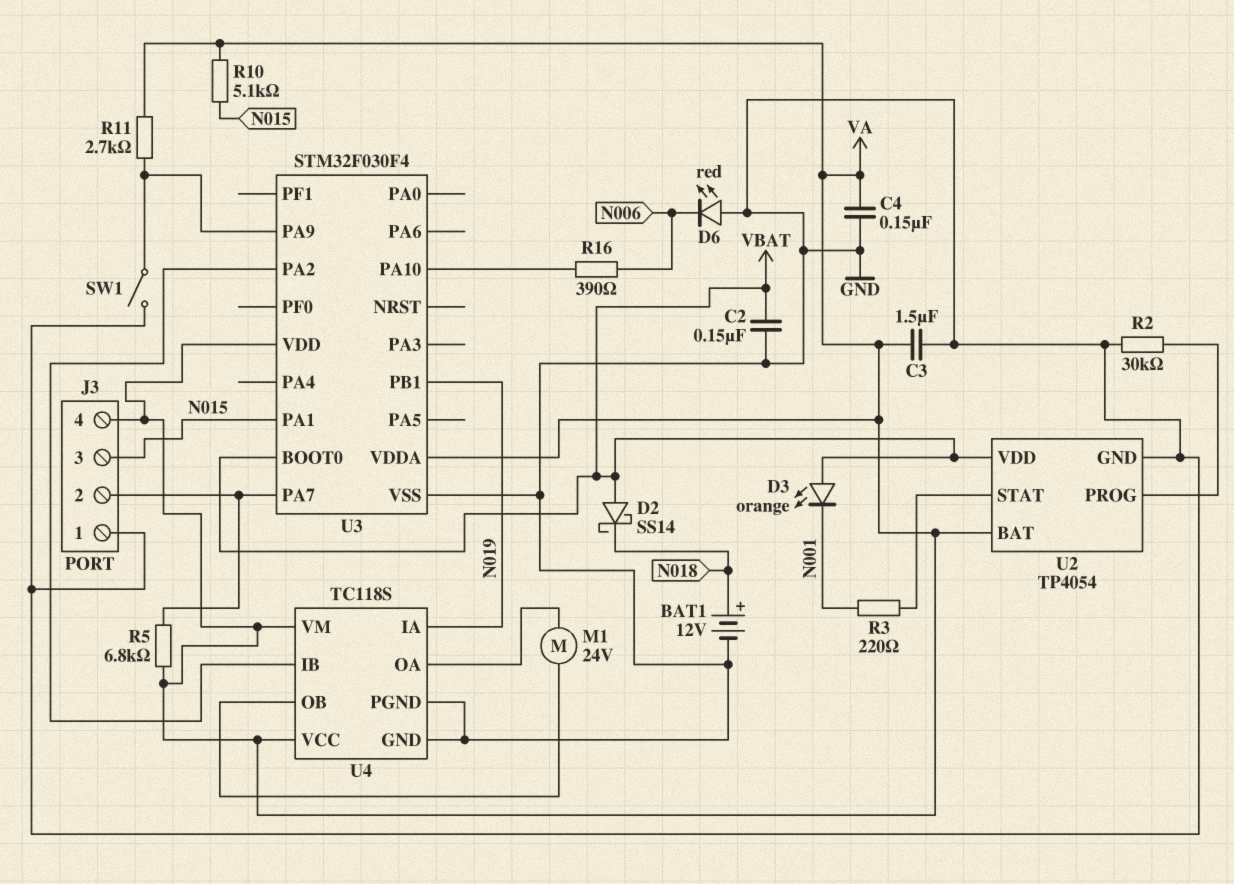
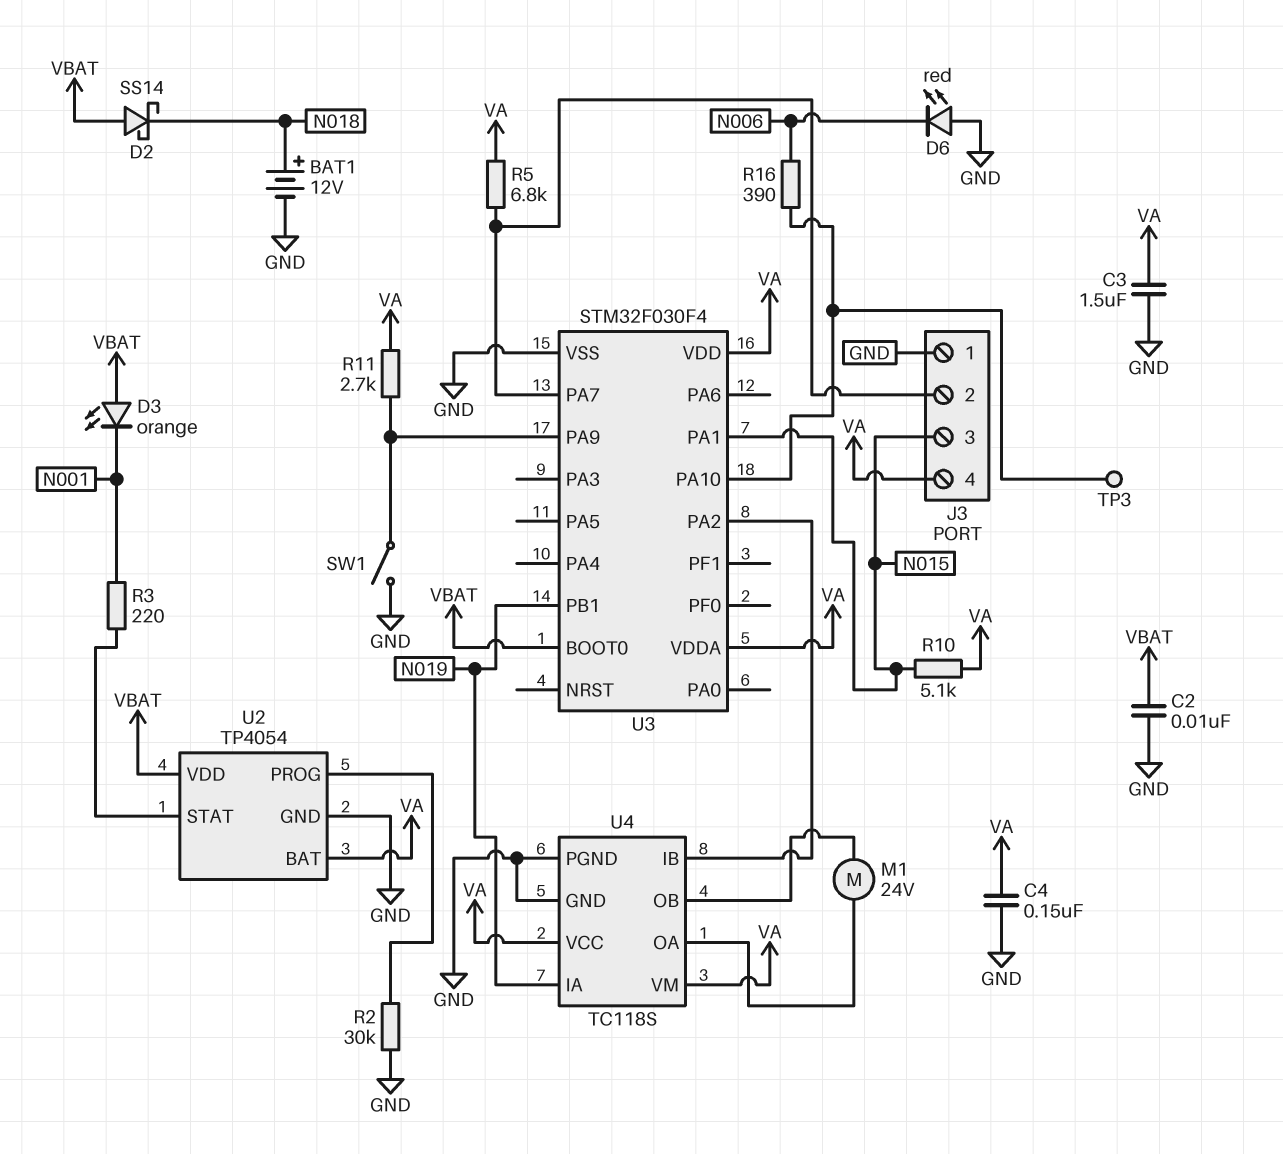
C2: 150nF (GND, VBAT) -> 10nF (GND, VBAT)
TP3: none -> test point (U3/PA10)

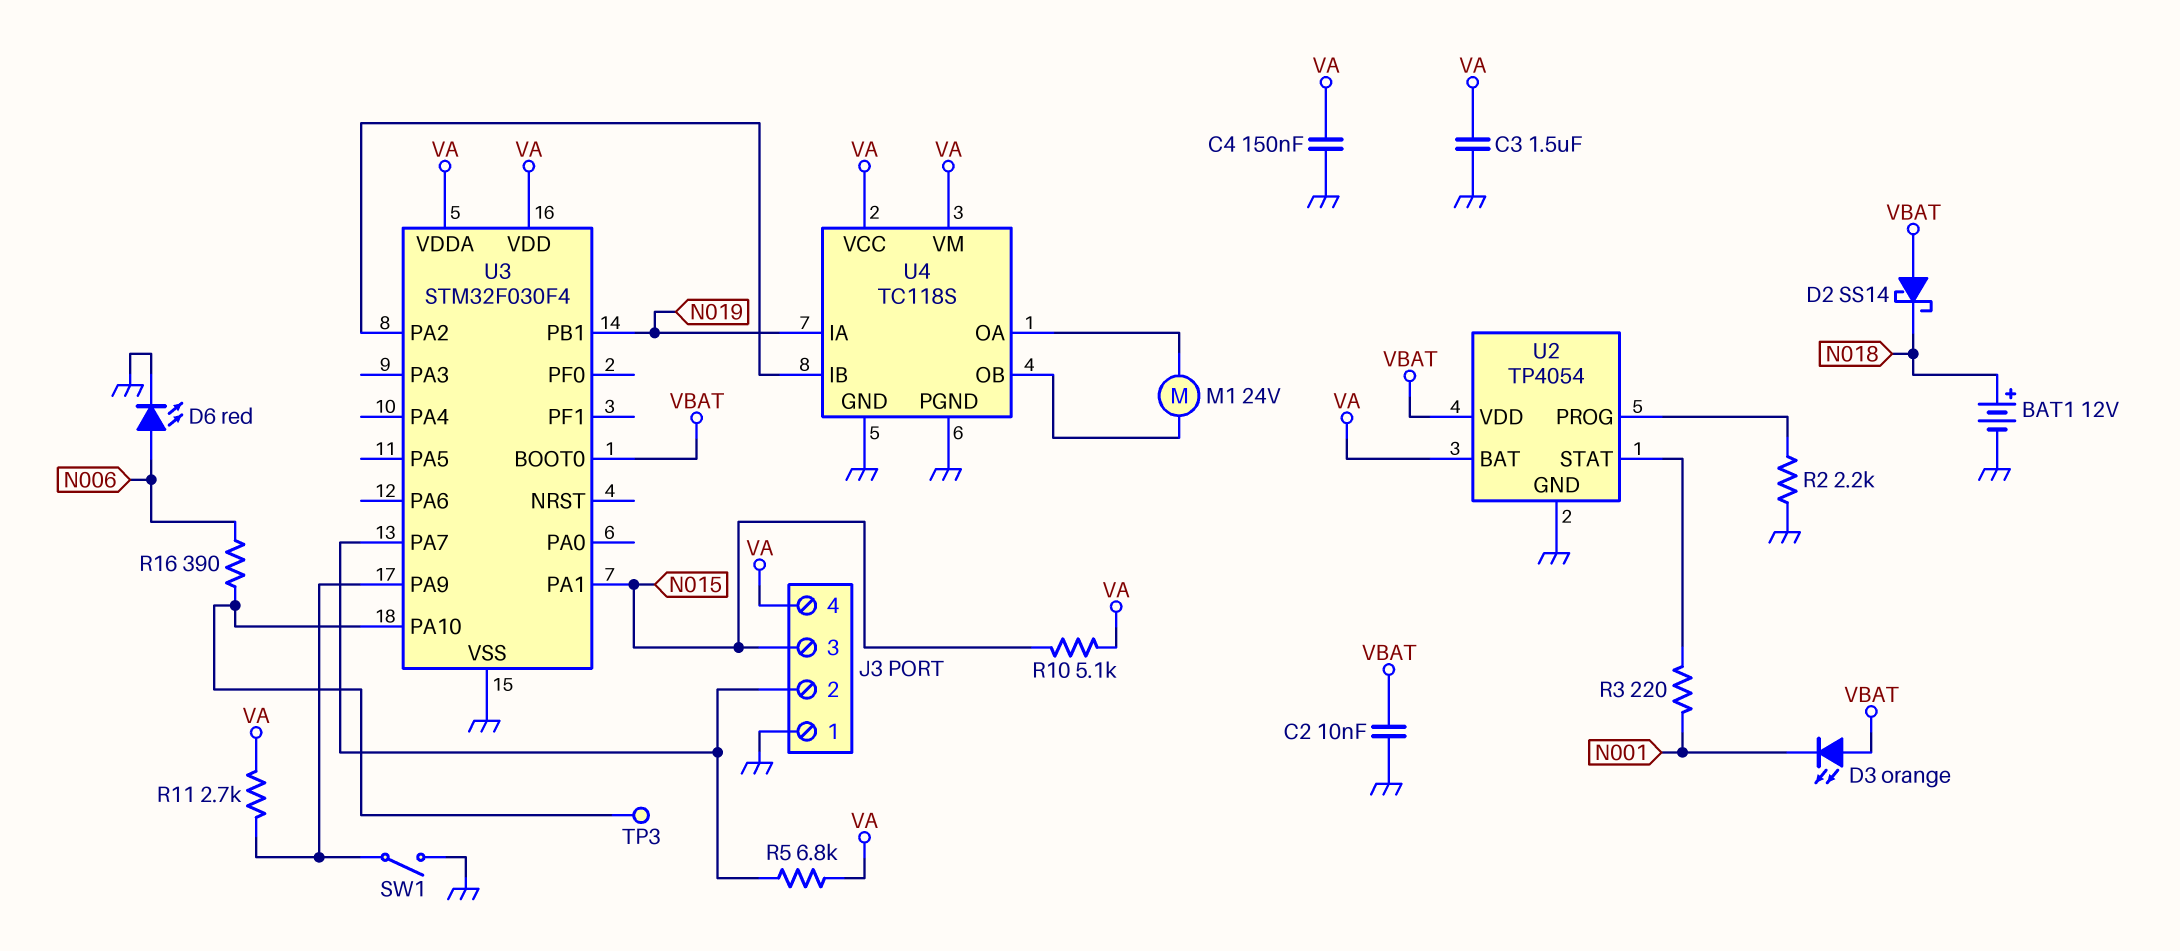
D6: LED red (A GND, K N006) -> LED red (A N006, K GND)
R2: 30k (GND, U2/PROG) -> 2.2k (GND, U2/PROG)

